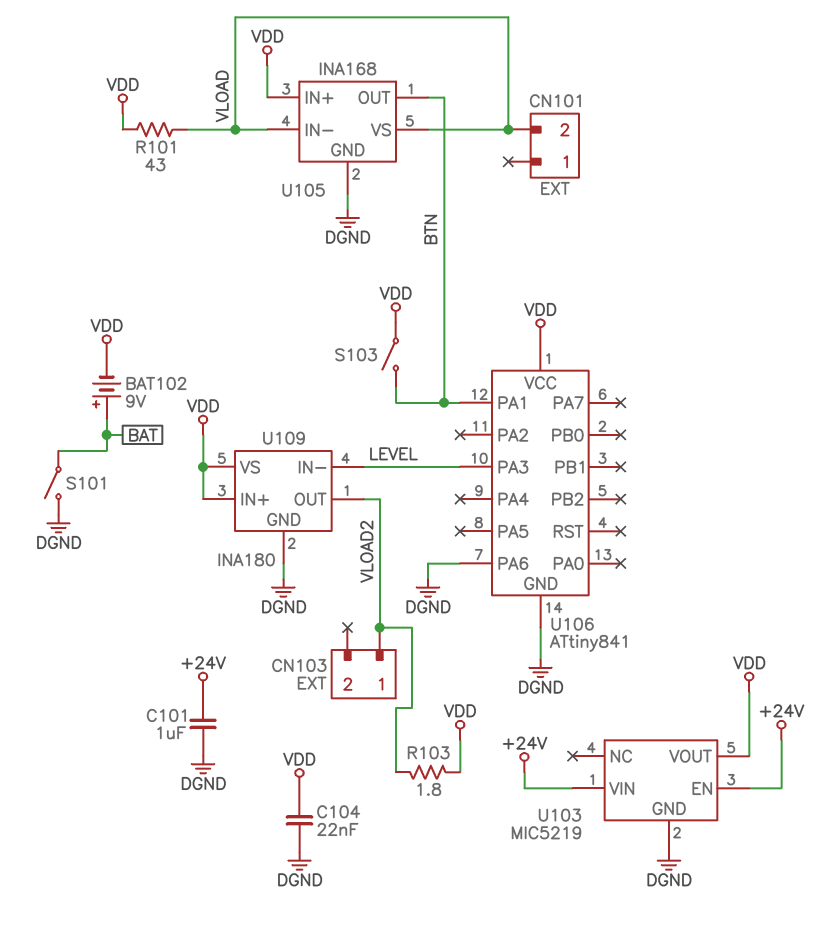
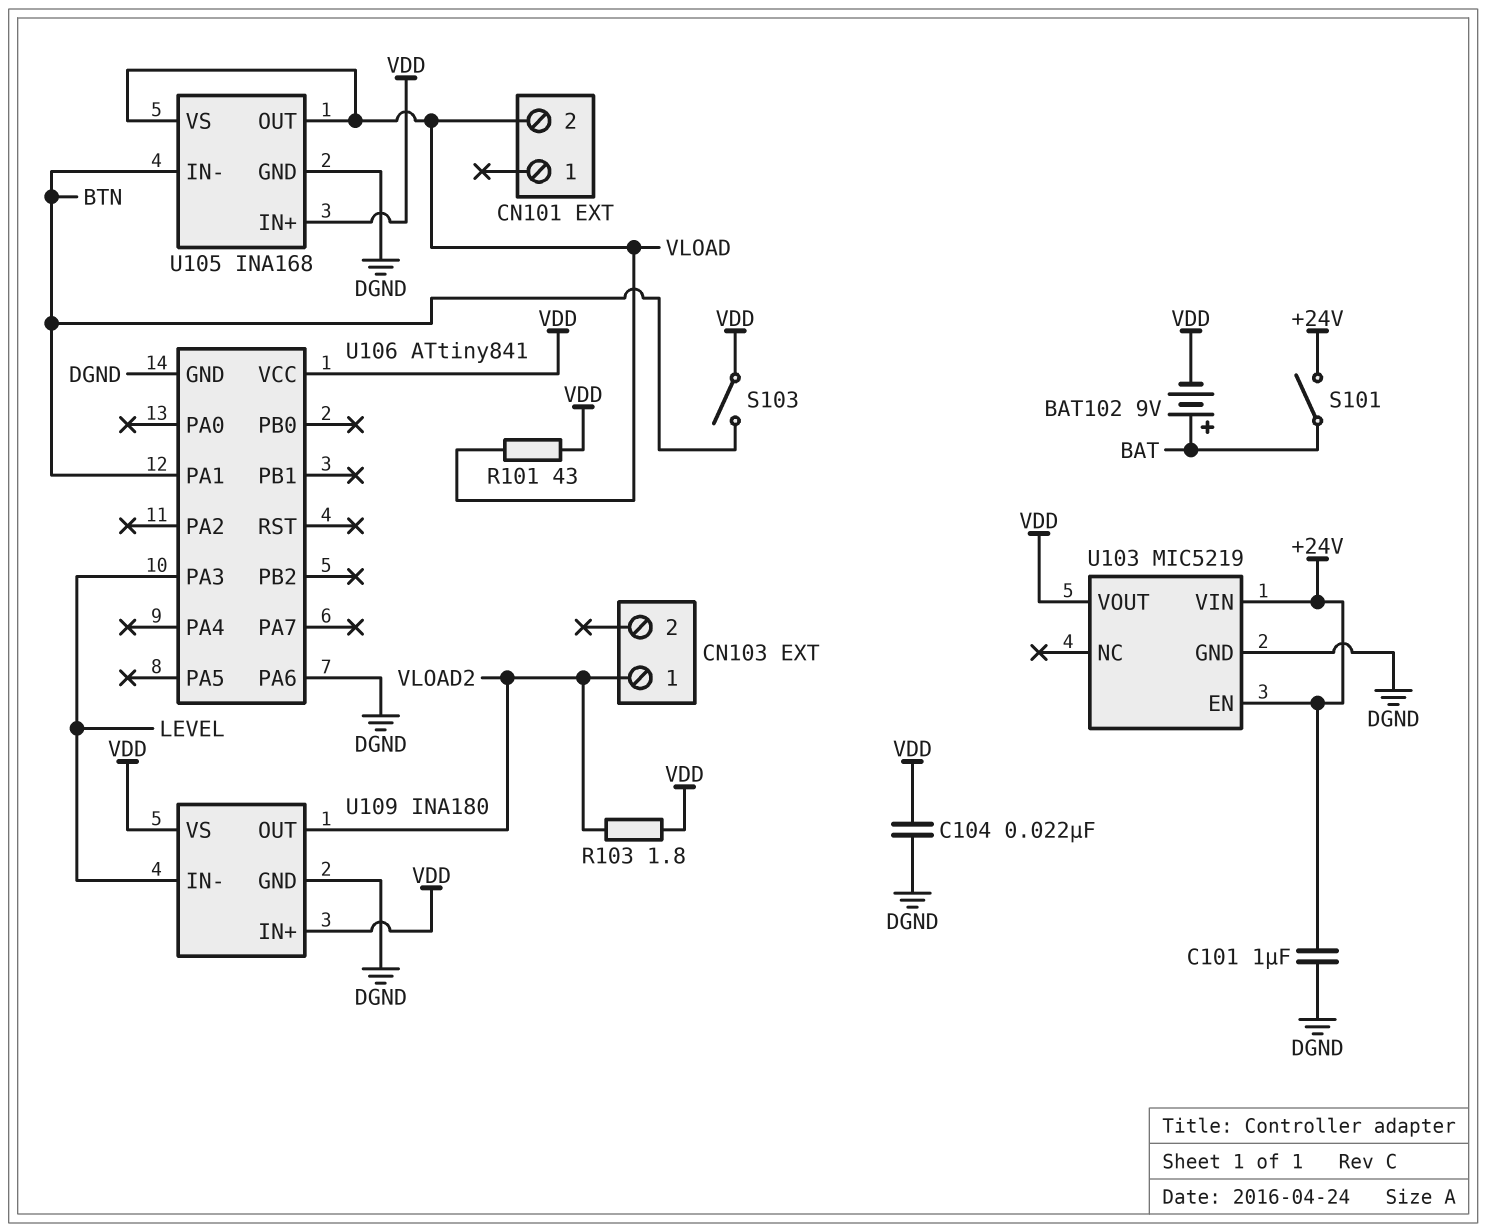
S101: switch (BAT, DGND) -> switch (+24V, BAT)
U105 pin IN-: VLOAD -> BTN
U105 pin OUT: BTN -> VLOAD

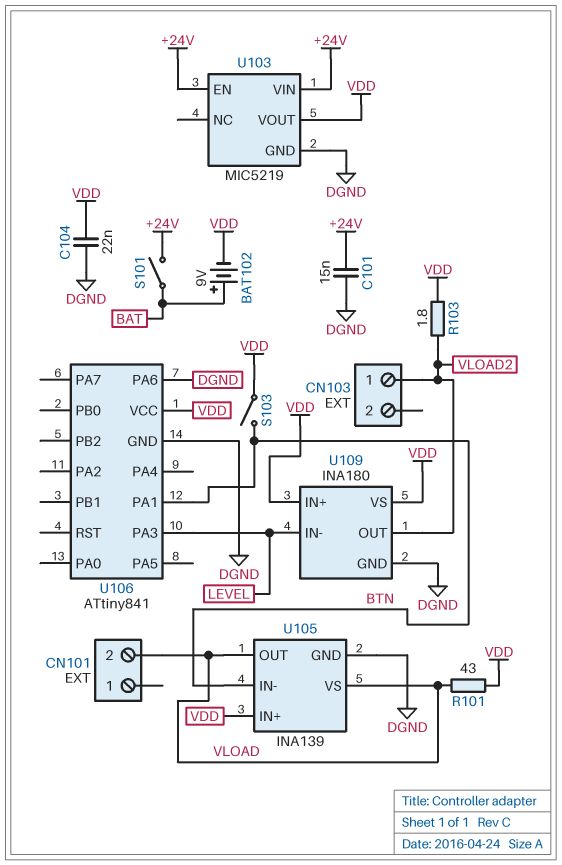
C101: 1uF (+24V, DGND) -> 15nF (+24V, DGND)
U105: INA168 -> INA139

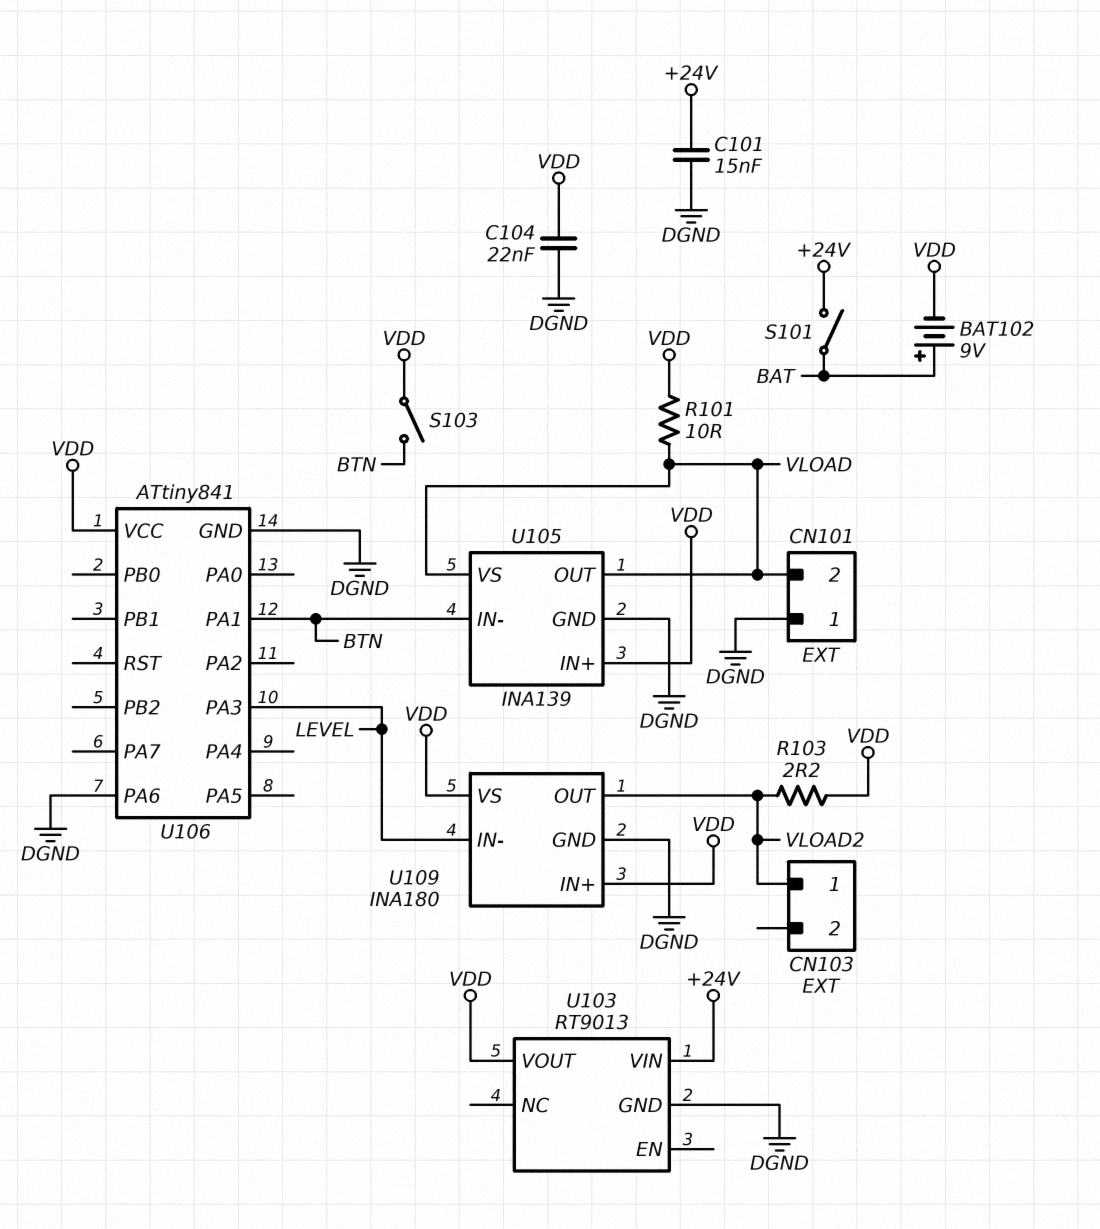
CN101 pin 1: none -> DGND
R101: 43 (VDD, VLOAD) -> 10 (VDD, VLOAD)
R103: 1.8 (VDD, VLOAD2) -> 2.2 (VDD, VLOAD2)
U103: MIC5219 -> RT9013
U103 pin EN: +24V -> none

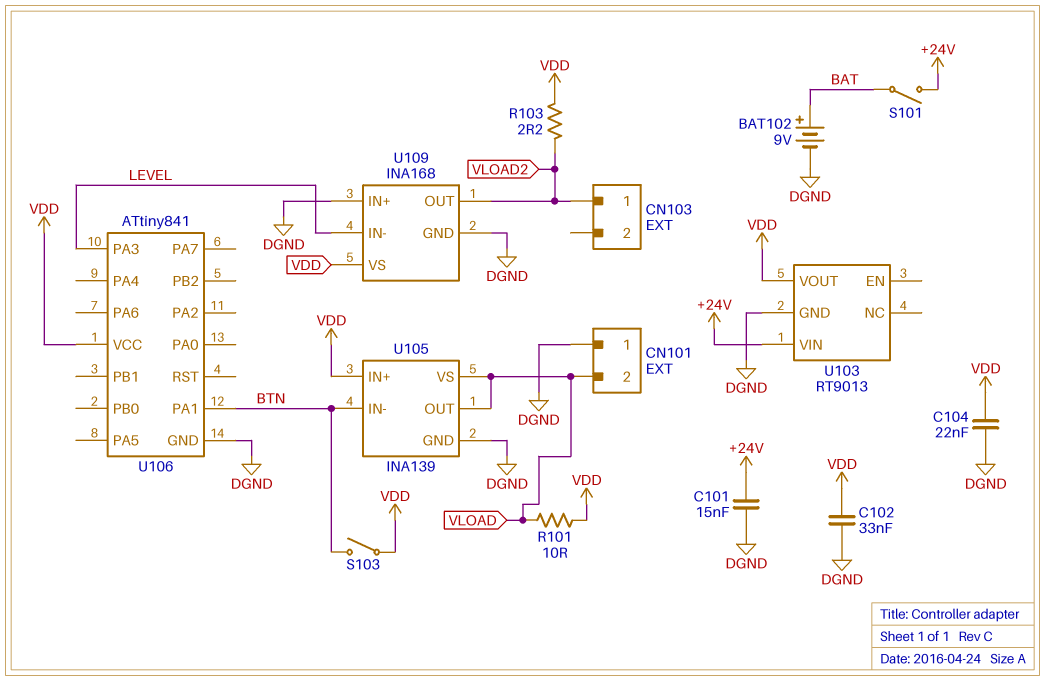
BAT102: 9V (plus BAT, minus VDD) -> 9V (plus BAT, minus DGND)
C102: none -> 33nF (DGND, VDD)
U106 pin PA6: DGND -> none
U109: INA180 -> INA168
U109 pin IN+: VDD -> DGND

